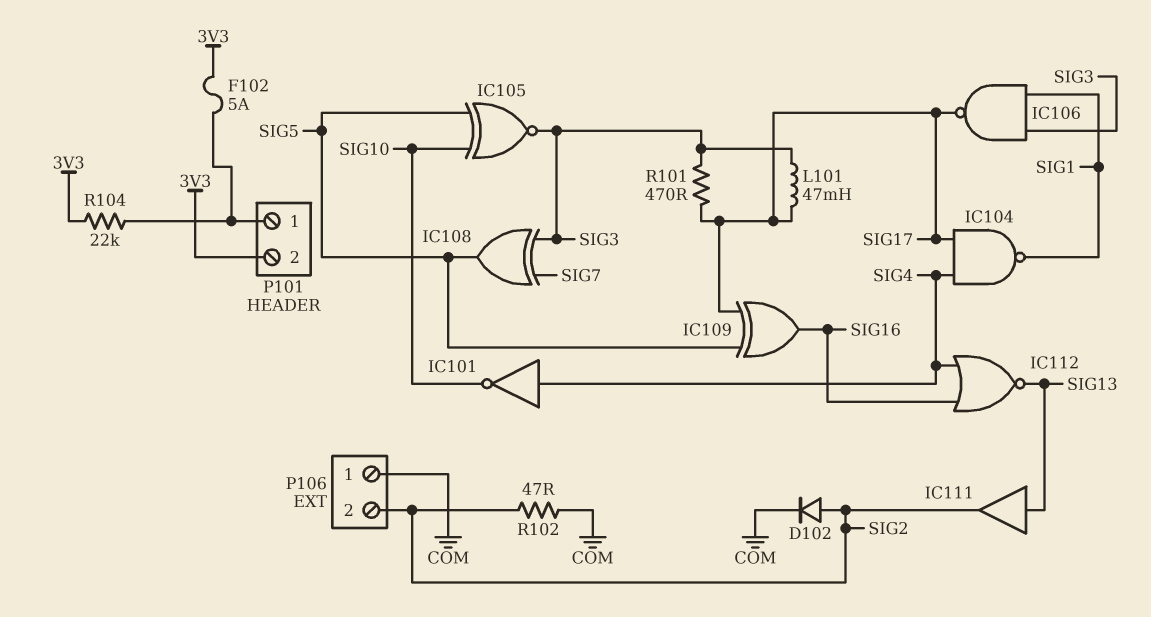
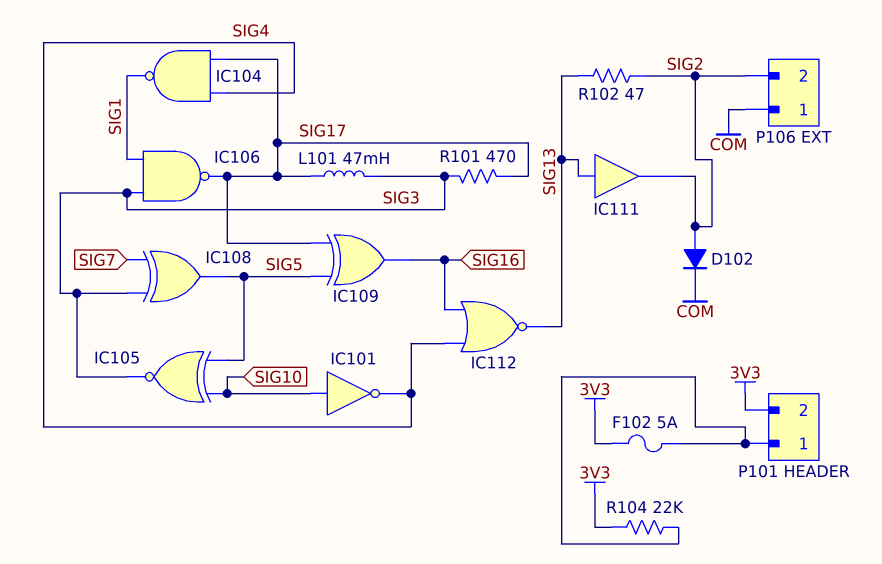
IC101: NOT (in SIG4, out SIG10) -> NOT (in SIG10, out SIG4)
R102: 47 (COM, SIG2) -> 47 (SIG2, SIG13)

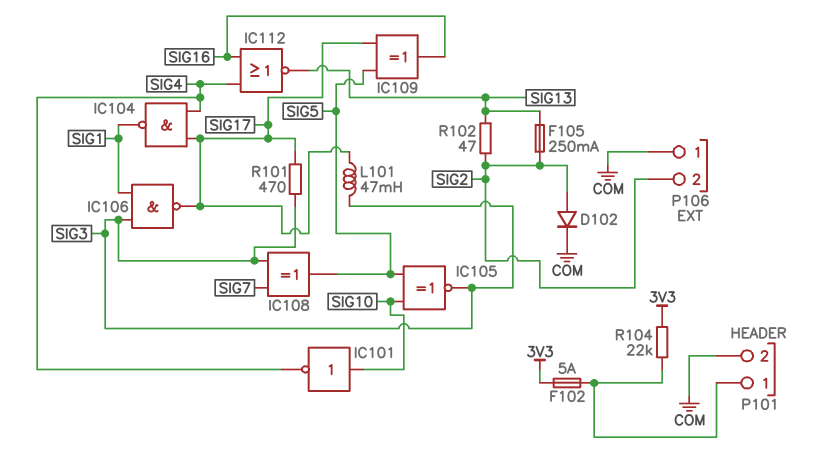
F105: none -> 250mA (SIG2, SIG13)
IC111: buffer (in SIG13, out SIG2) -> none
P101 pin 2: 3V3 -> COM

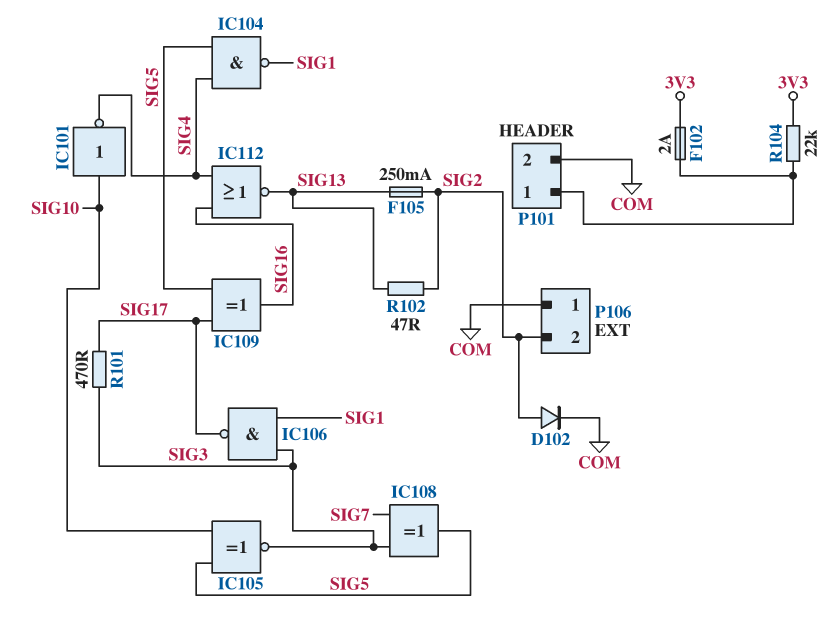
F102: 5A (3V3, P101/1) -> 2A (3V3, P101/1)
IC104: NAND (in SIG4, in SIG17, out SIG1) -> NAND (in SIG4, in SIG5, out SIG1)
L101: 47mH (SIG3, SIG17) -> none

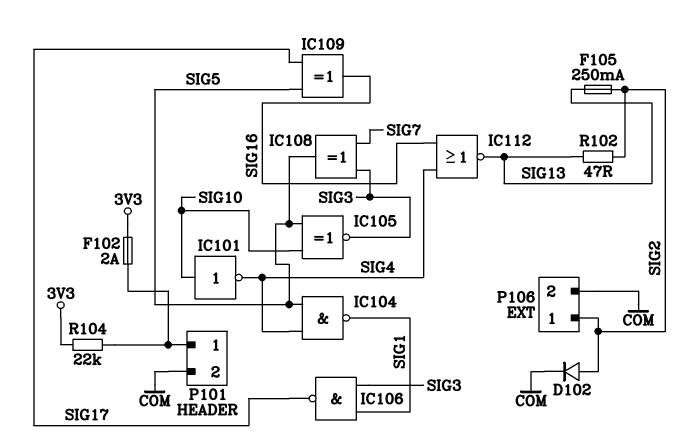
P106 pin 1: COM -> SIG2
P106 pin 2: SIG2 -> COM
R101: 470 (SIG3, SIG17) -> none

